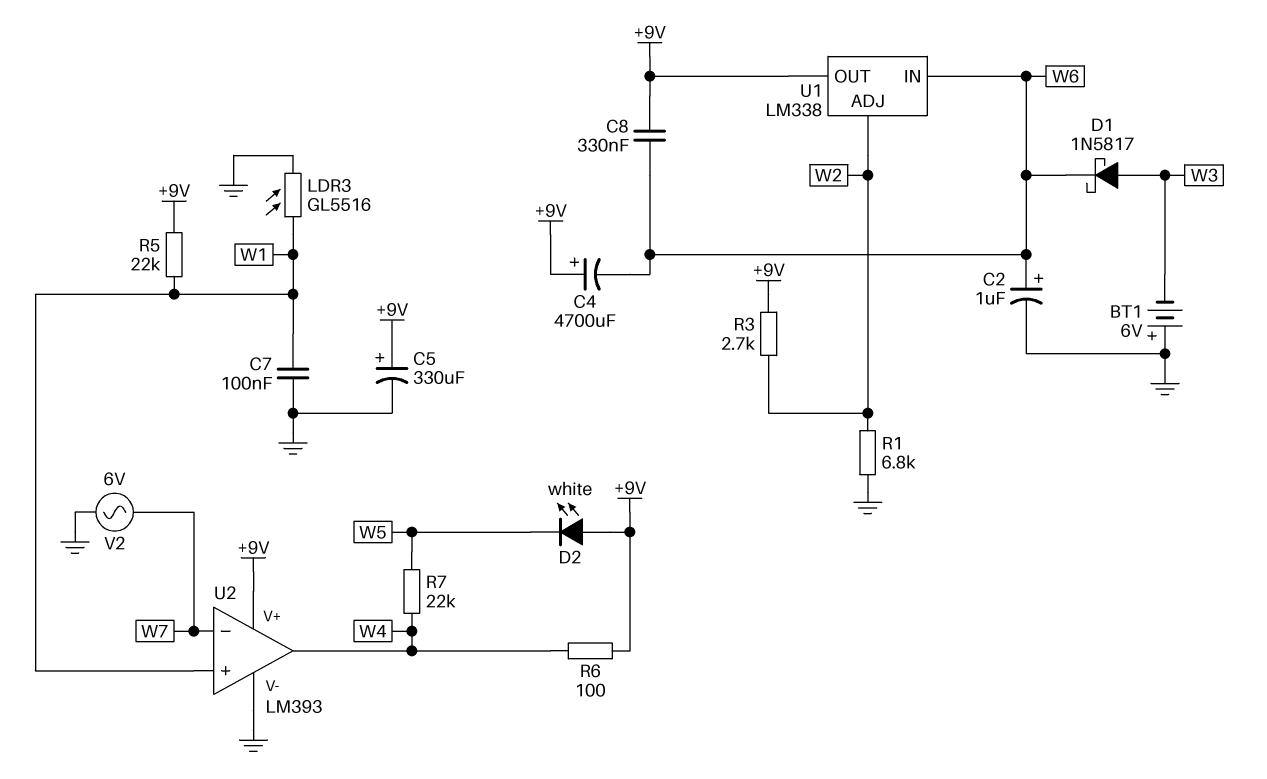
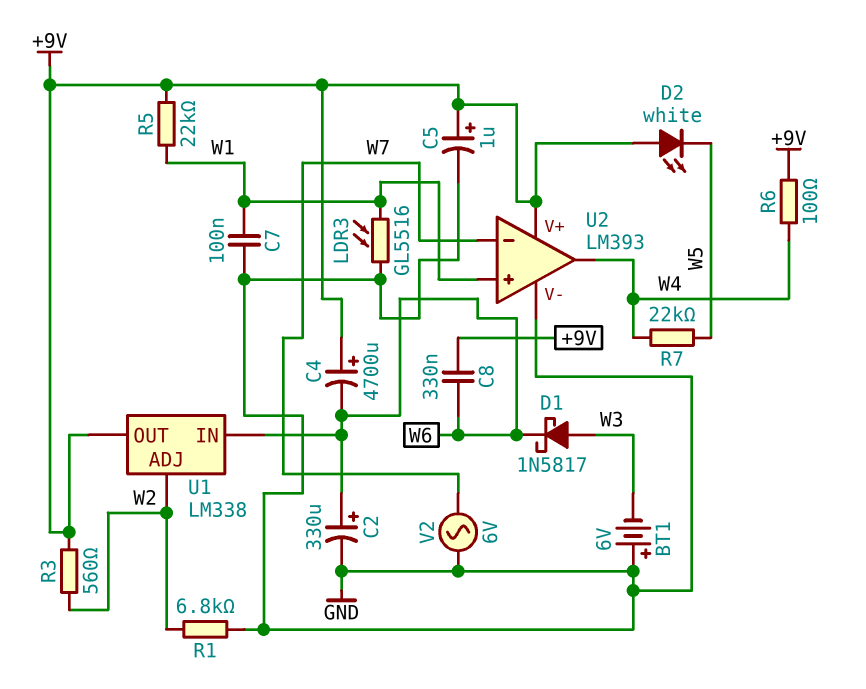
C2: 1uF (plus W6, minus GND) -> 330uF (plus W6, minus GND)
C5: 330uF (plus +9V, minus GND) -> 1uF (plus +9V, minus GND)
R3: 2.7k (+9V, W2) -> 560 (+9V, W2)

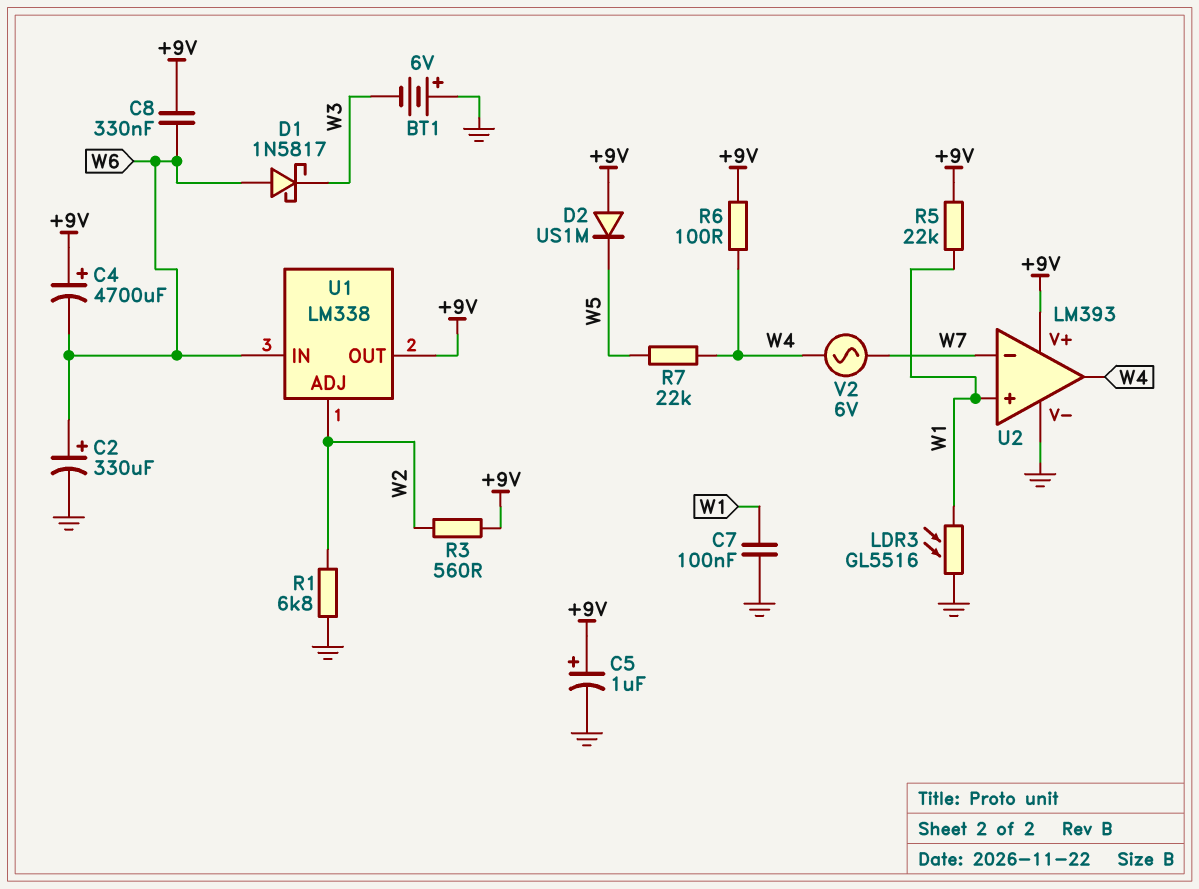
D1: schottky 1N5817 (A W3, K W6) -> schottky 1N5817 (A W6, K W3)
D2: LED white (A +9V, K W5) -> diode US1M (A +9V, K W5)
V2: AC 6V (GND, W7) -> AC 6V (W4, W7)

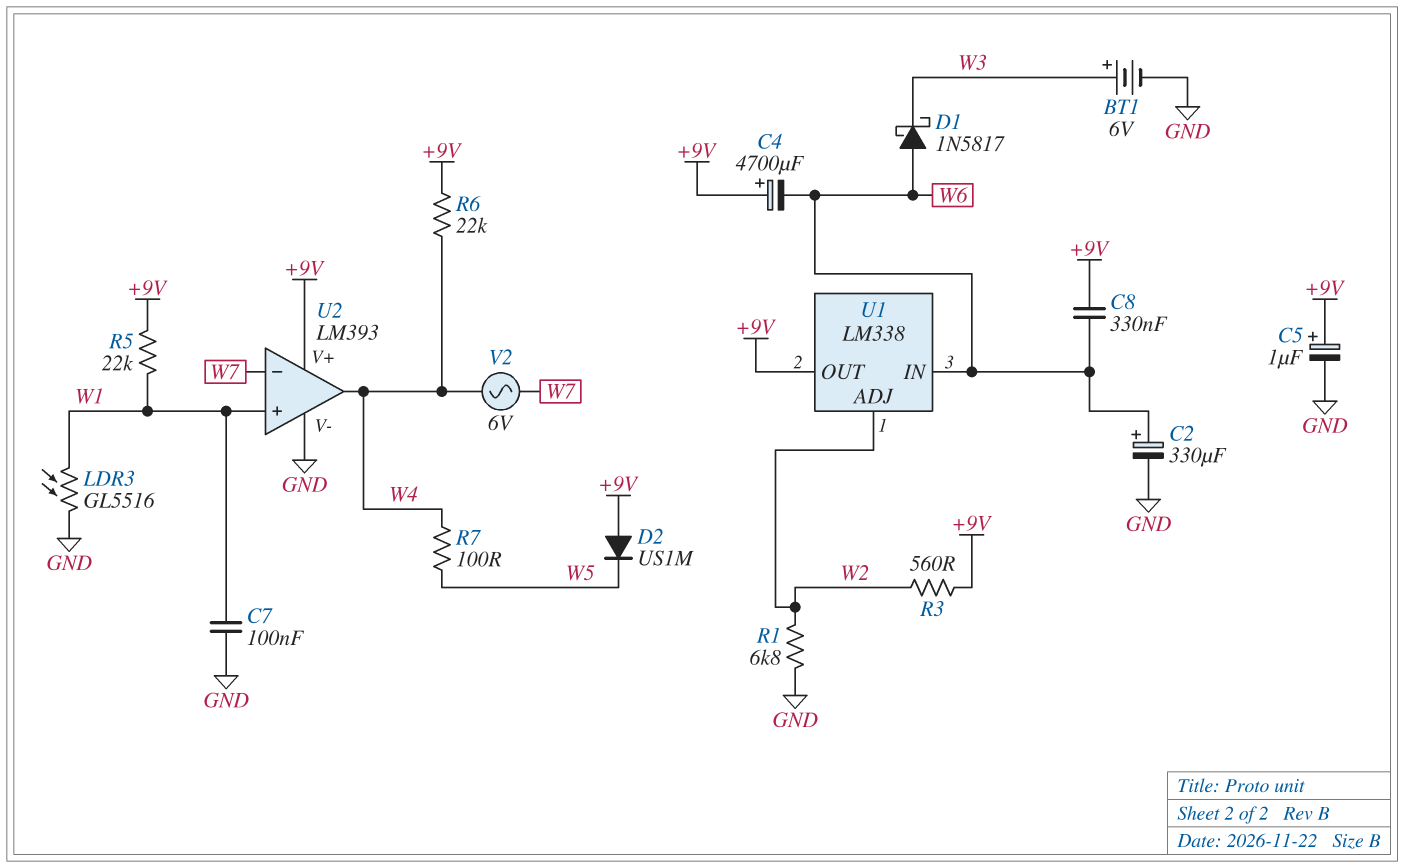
BT1: 6V (plus GND, minus W3) -> 6V (plus W3, minus GND)
R6: 100 (+9V, W4) -> 22k (+9V, W4)
R7: 22k (W4, W5) -> 100 (W4, W5)

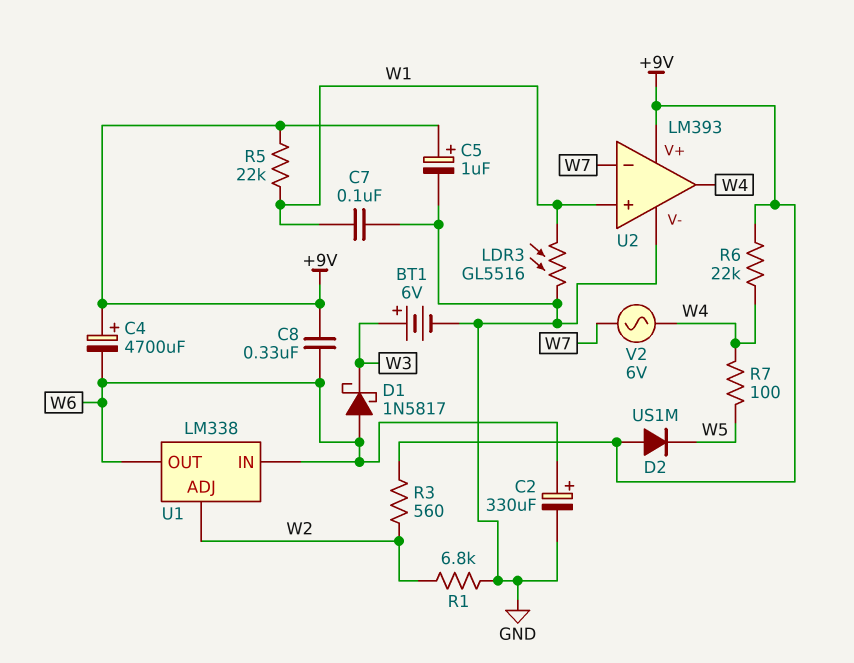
U1 pin OUT: +9V -> W6

